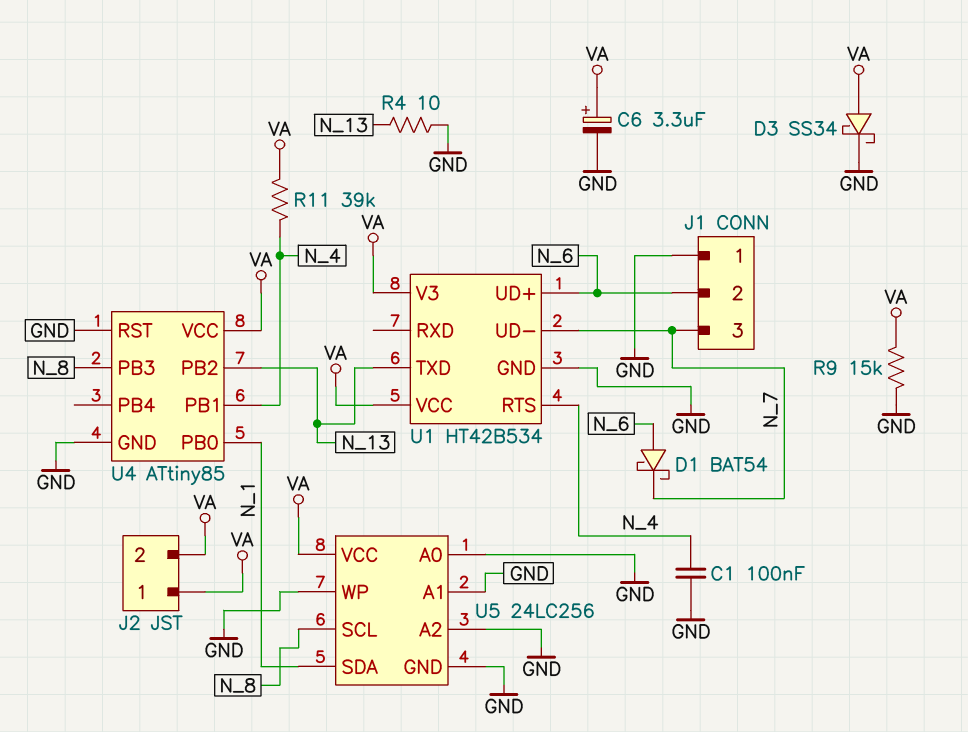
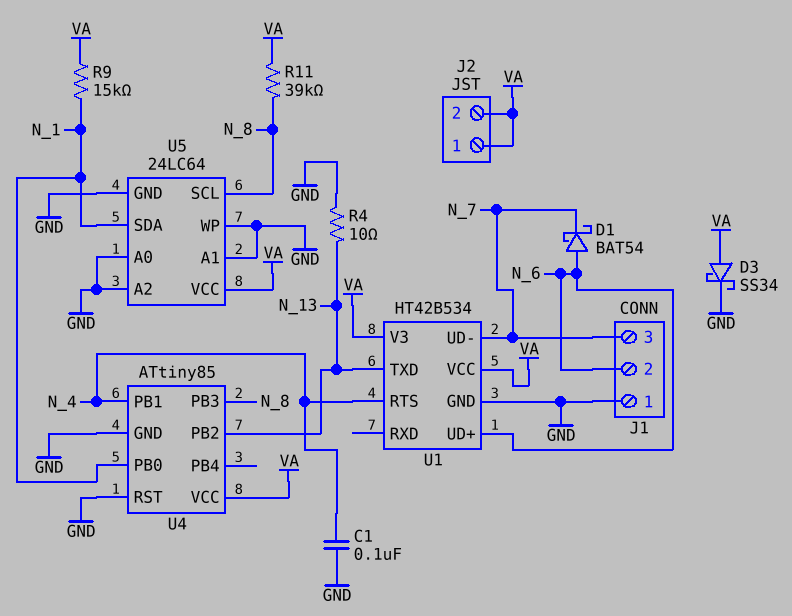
C6: 3.3uF (plus VA, minus GND) -> none
R9: 15k (GND, VA) -> 15k (N_1, VA)
R11: 39k (N_4, VA) -> 39k (N_8, VA)
U5: 24LC256 -> 24LC64

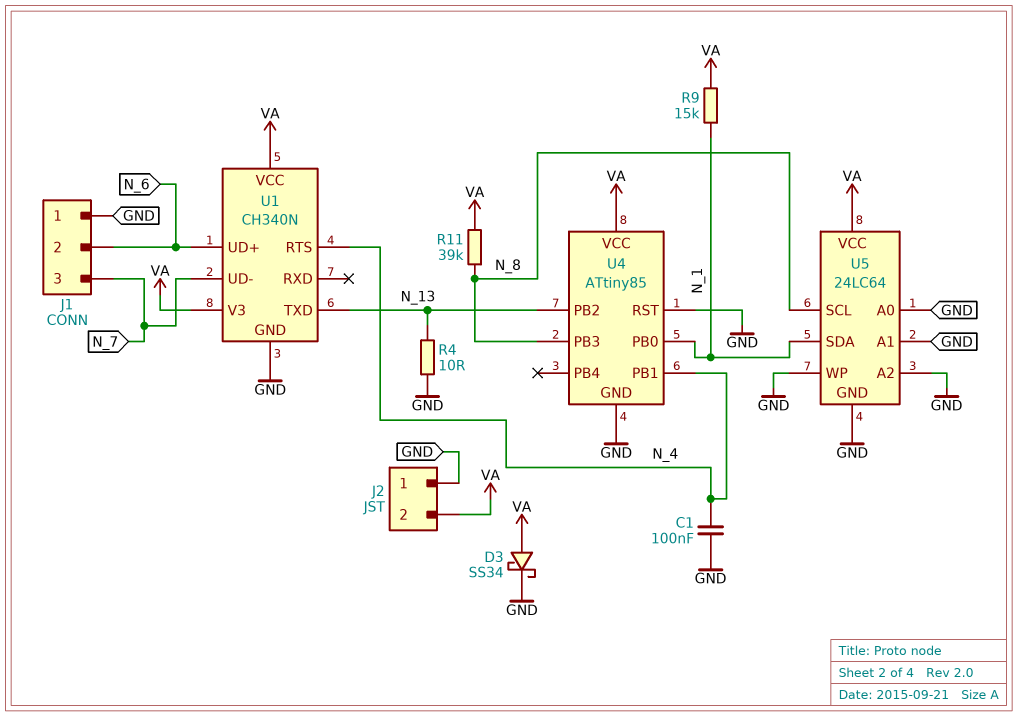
D1: schottky BAT54 (A N_6, K N_7) -> none
J2 pin 1: VA -> GND
U1: HT42B534 -> CH340N

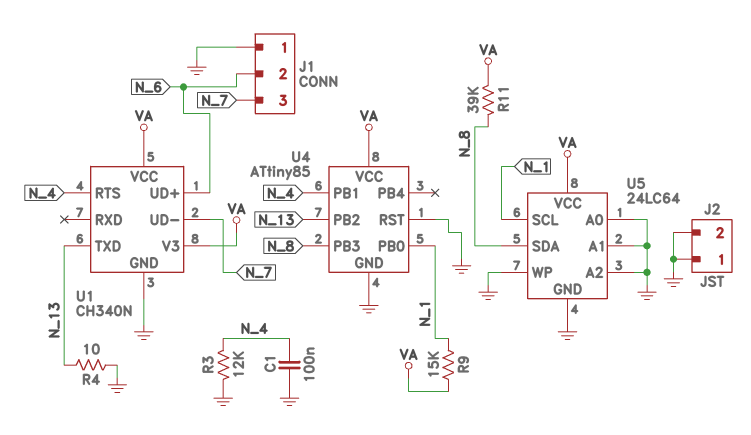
D3: schottky SS34 (A VA, K GND) -> none
J2 pin 2: VA -> GND
R3: none -> 12k (GND, N_4)
U5 pin SCL: N_8 -> N_1
U5 pin SDA: N_1 -> N_8

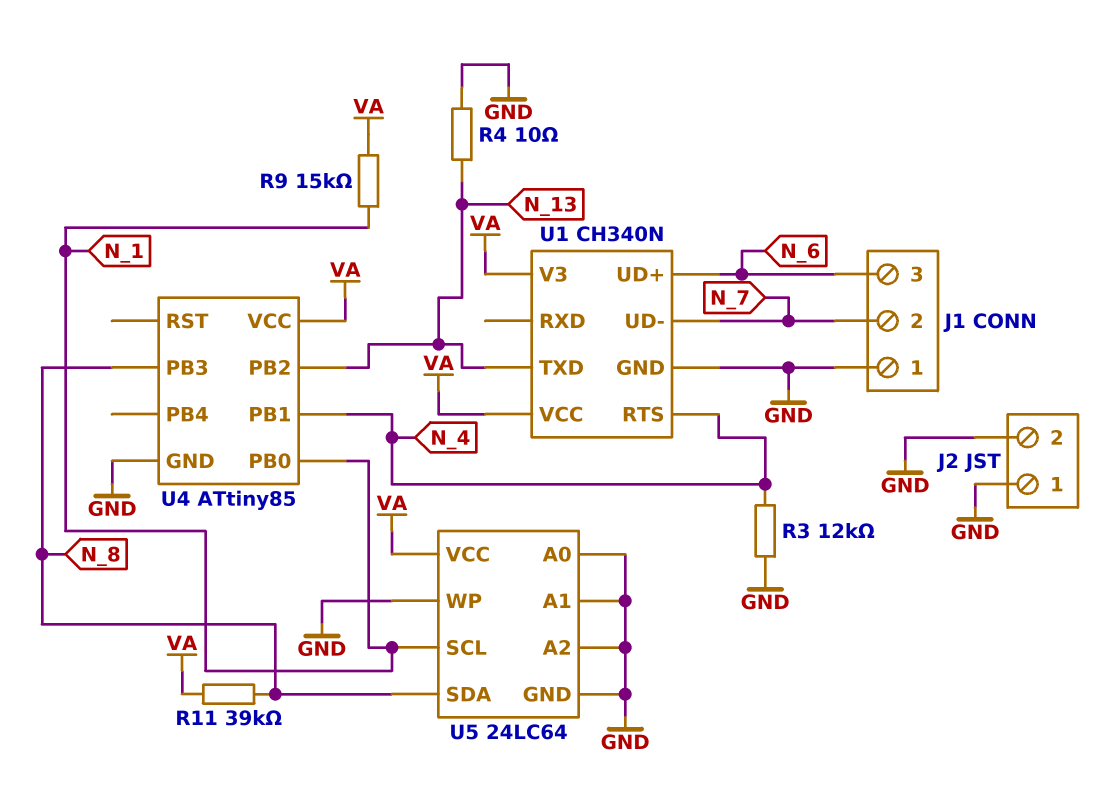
C1: 100nF (GND, N_4) -> none
J1 pin 2: N_6 -> N_7
J1 pin 3: N_7 -> N_6
U4 pin RST: GND -> none

